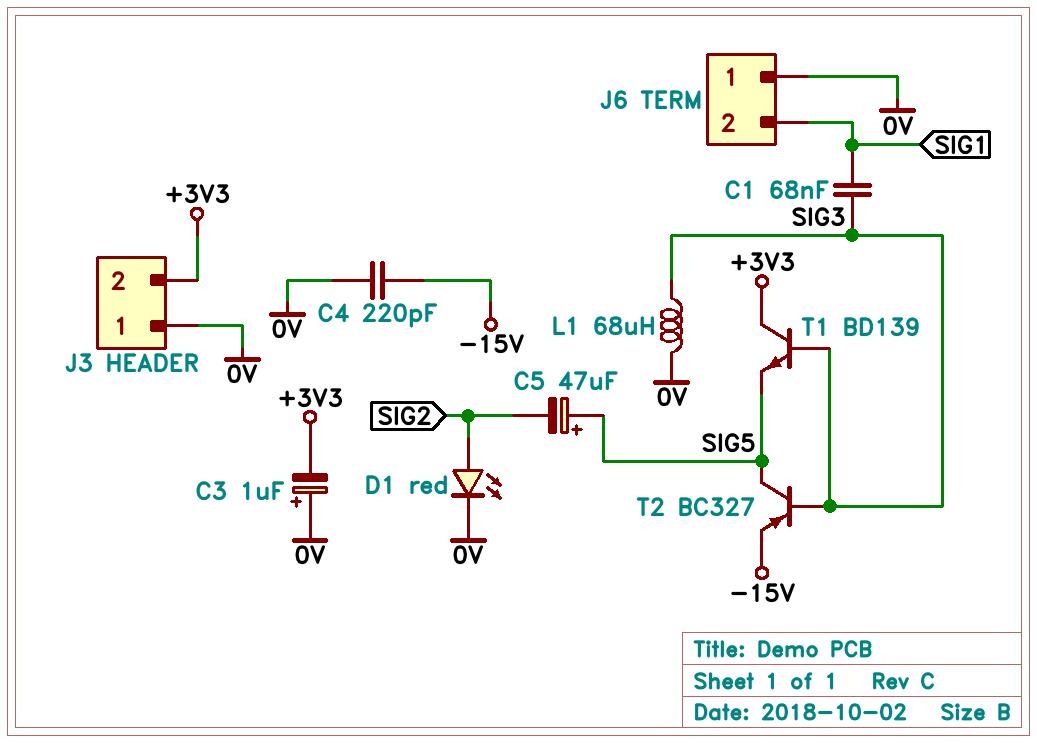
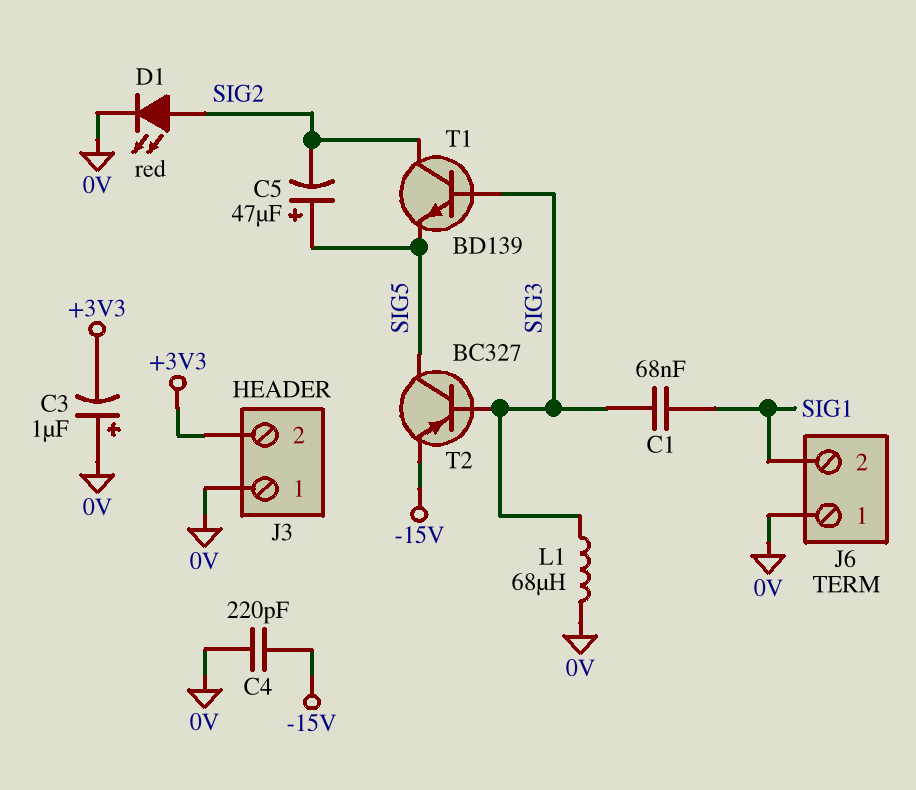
T1: NPN BD139 (B SIG3, C +3V3, E SIG5) -> NPN BD139 (B SIG3, C SIG2, E SIG5)

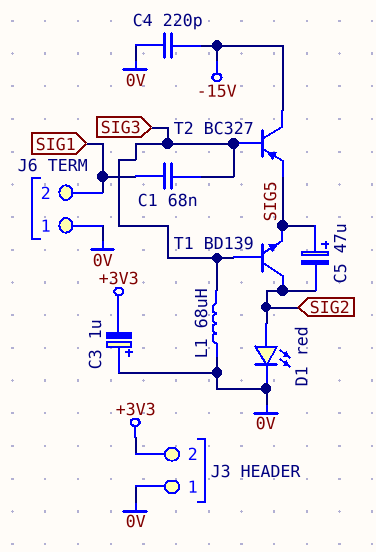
T2: PNP BC327 (B SIG3, C SIG5, E -15V) -> PNP BC327 (B SIG3, C -15V, E SIG5)

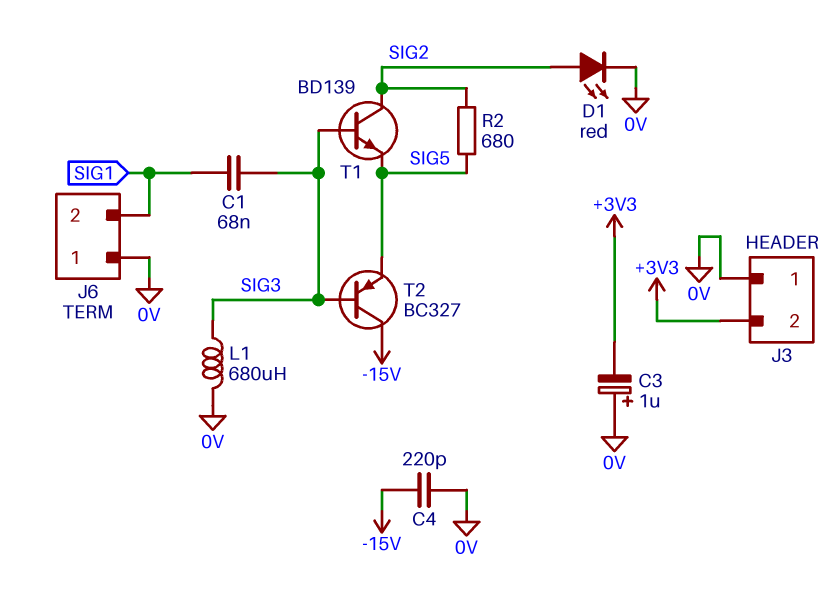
C5: 47uF (plus SIG5, minus SIG2) -> none
L1: 68uH (0V, SIG3) -> 680uH (0V, SIG3)
R2: none -> 680 (SIG2, SIG5)

